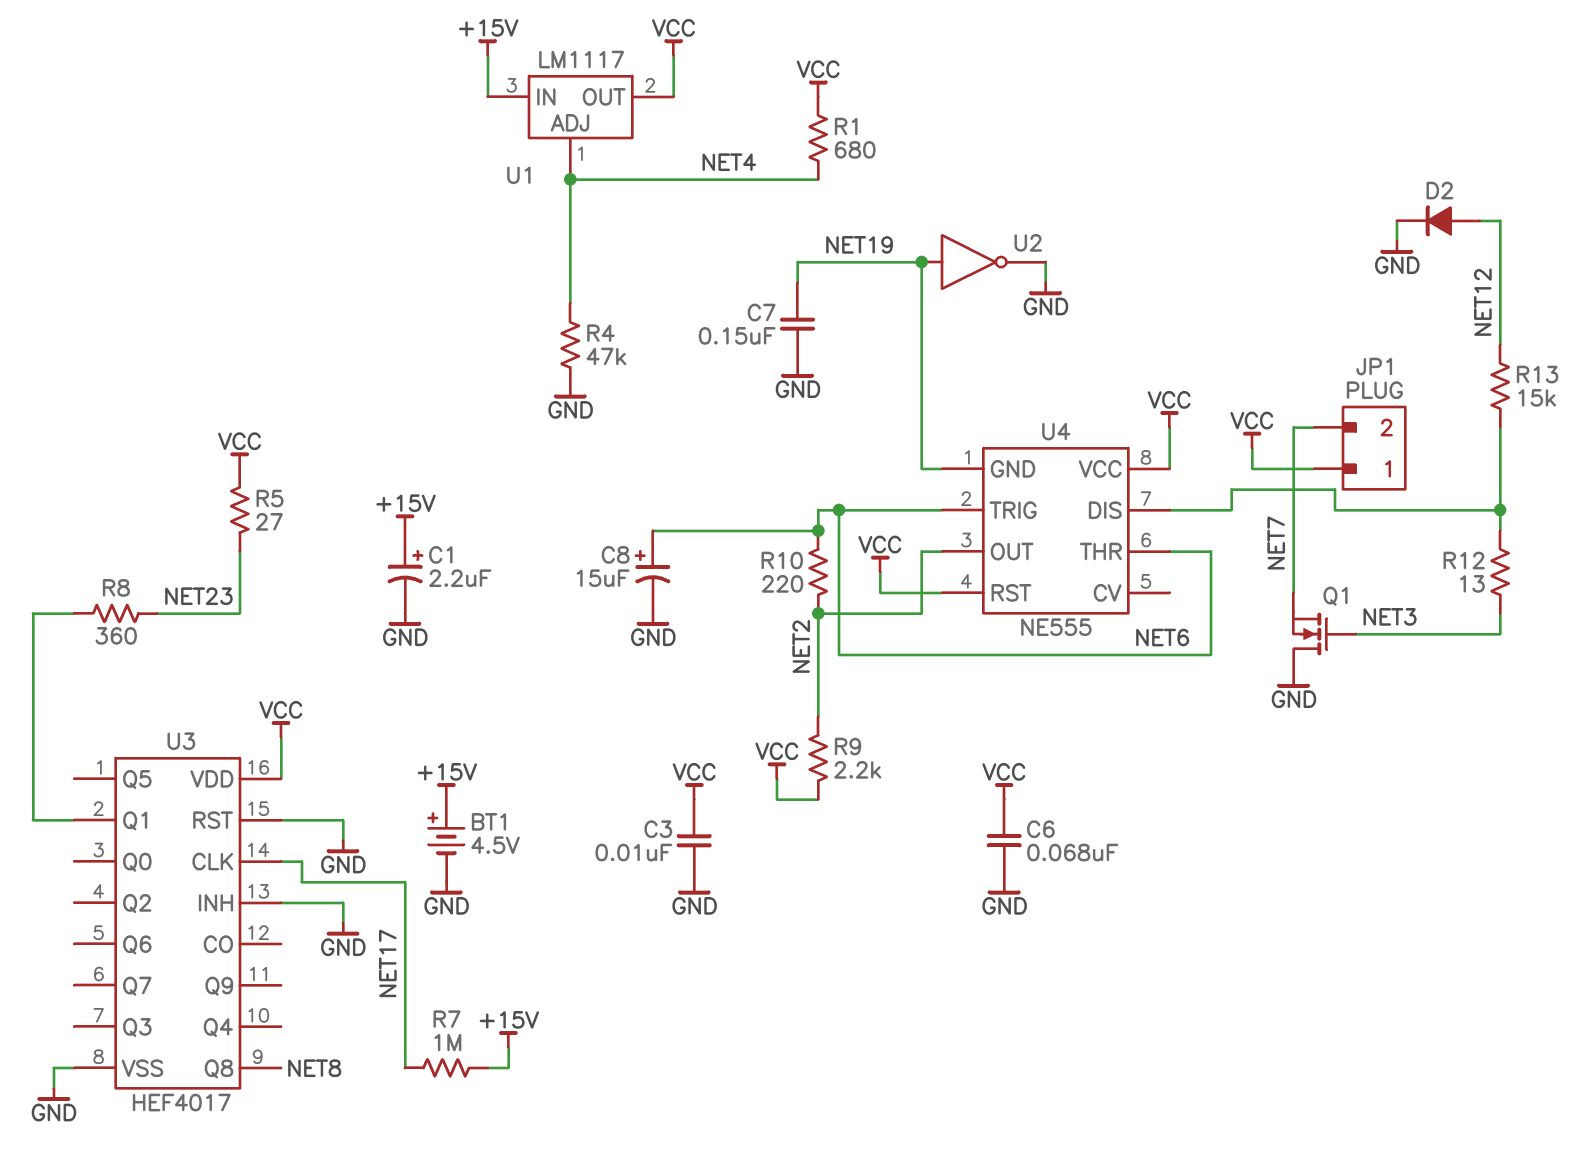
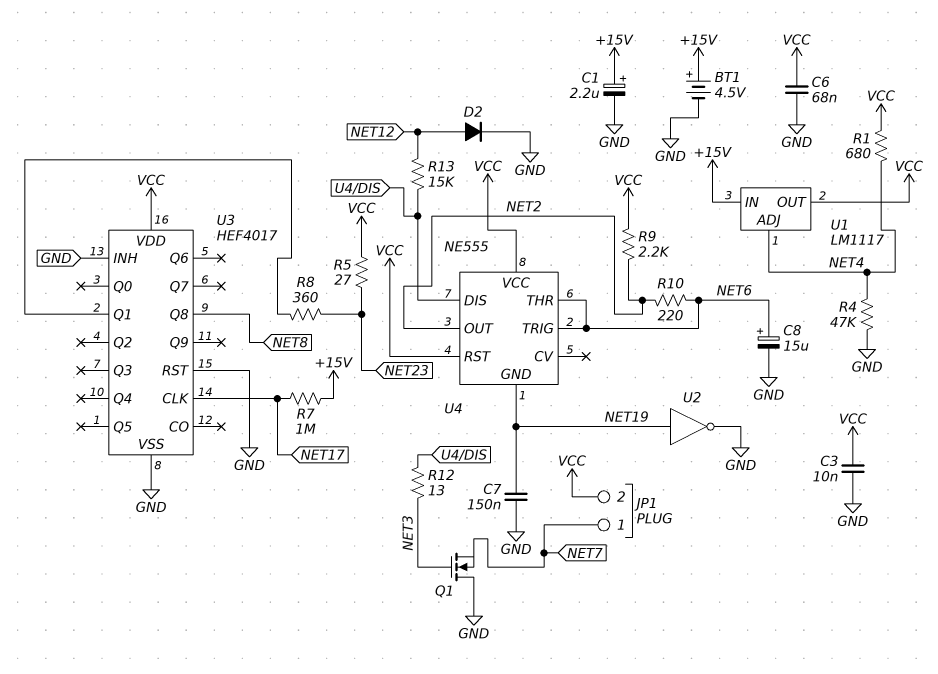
JP1 pin 1: VCC -> NET7
JP1 pin 2: NET7 -> VCC

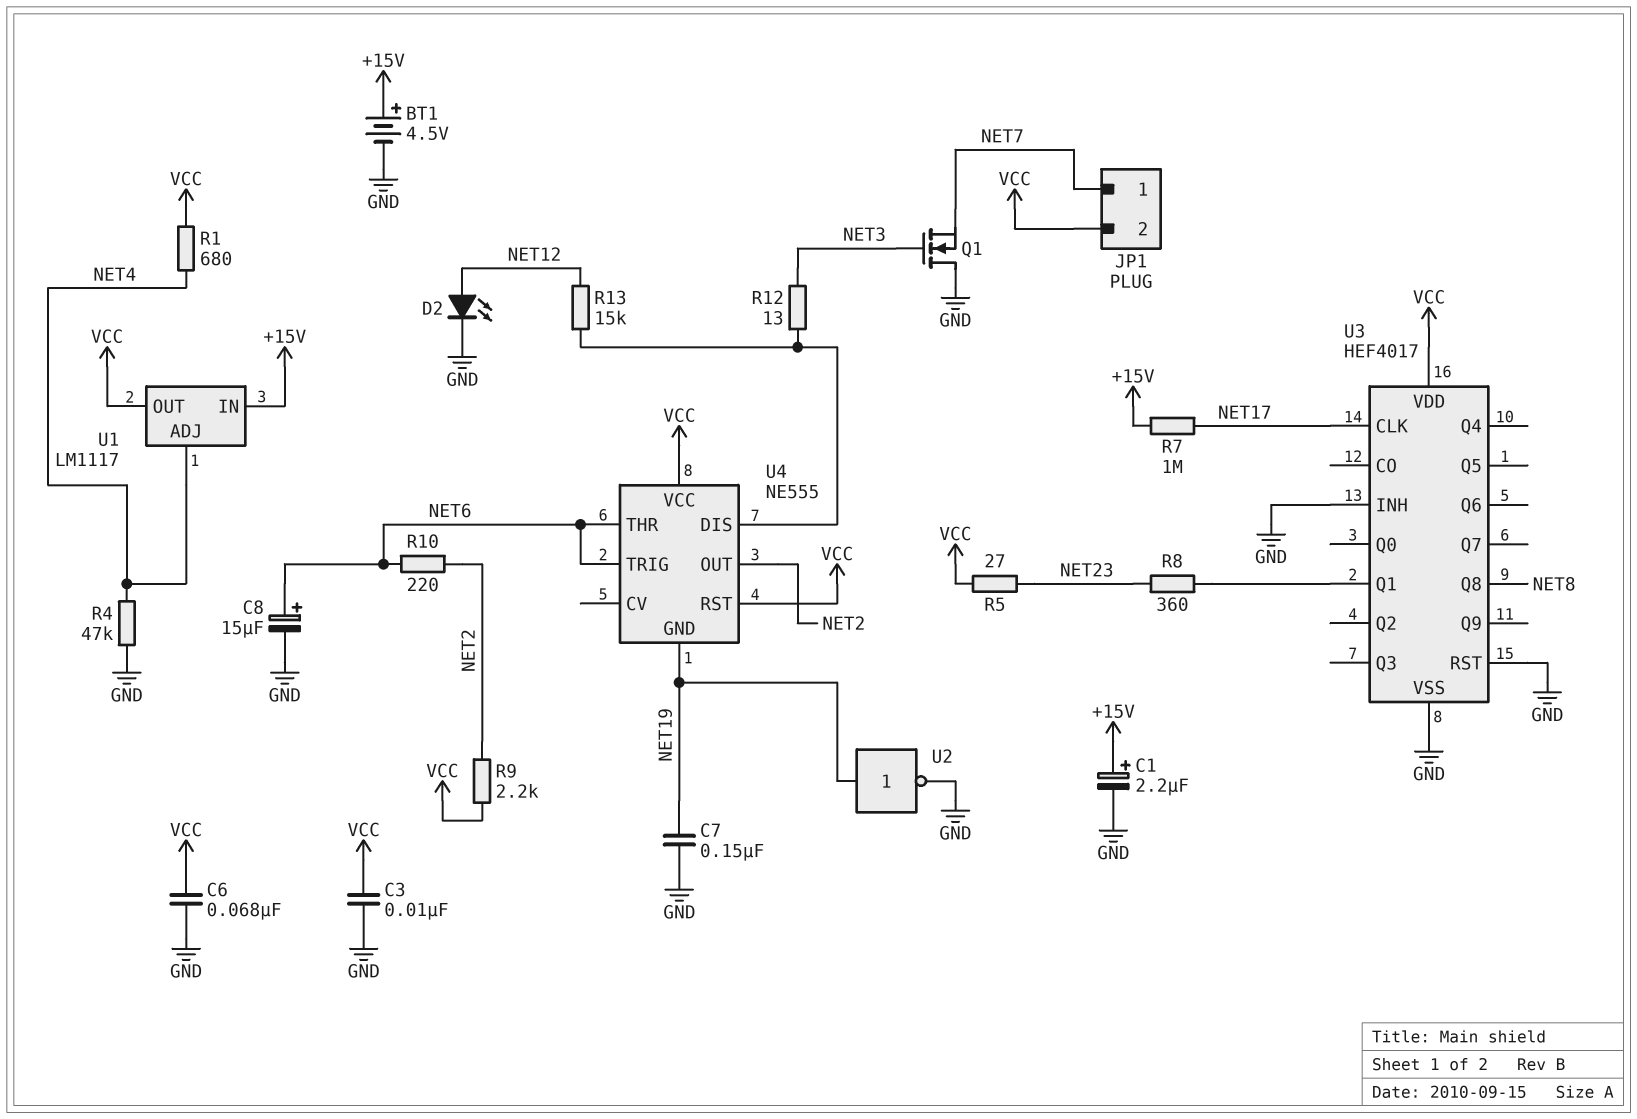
D2: diode (A NET12, K GND) -> LED (A NET12, K GND)

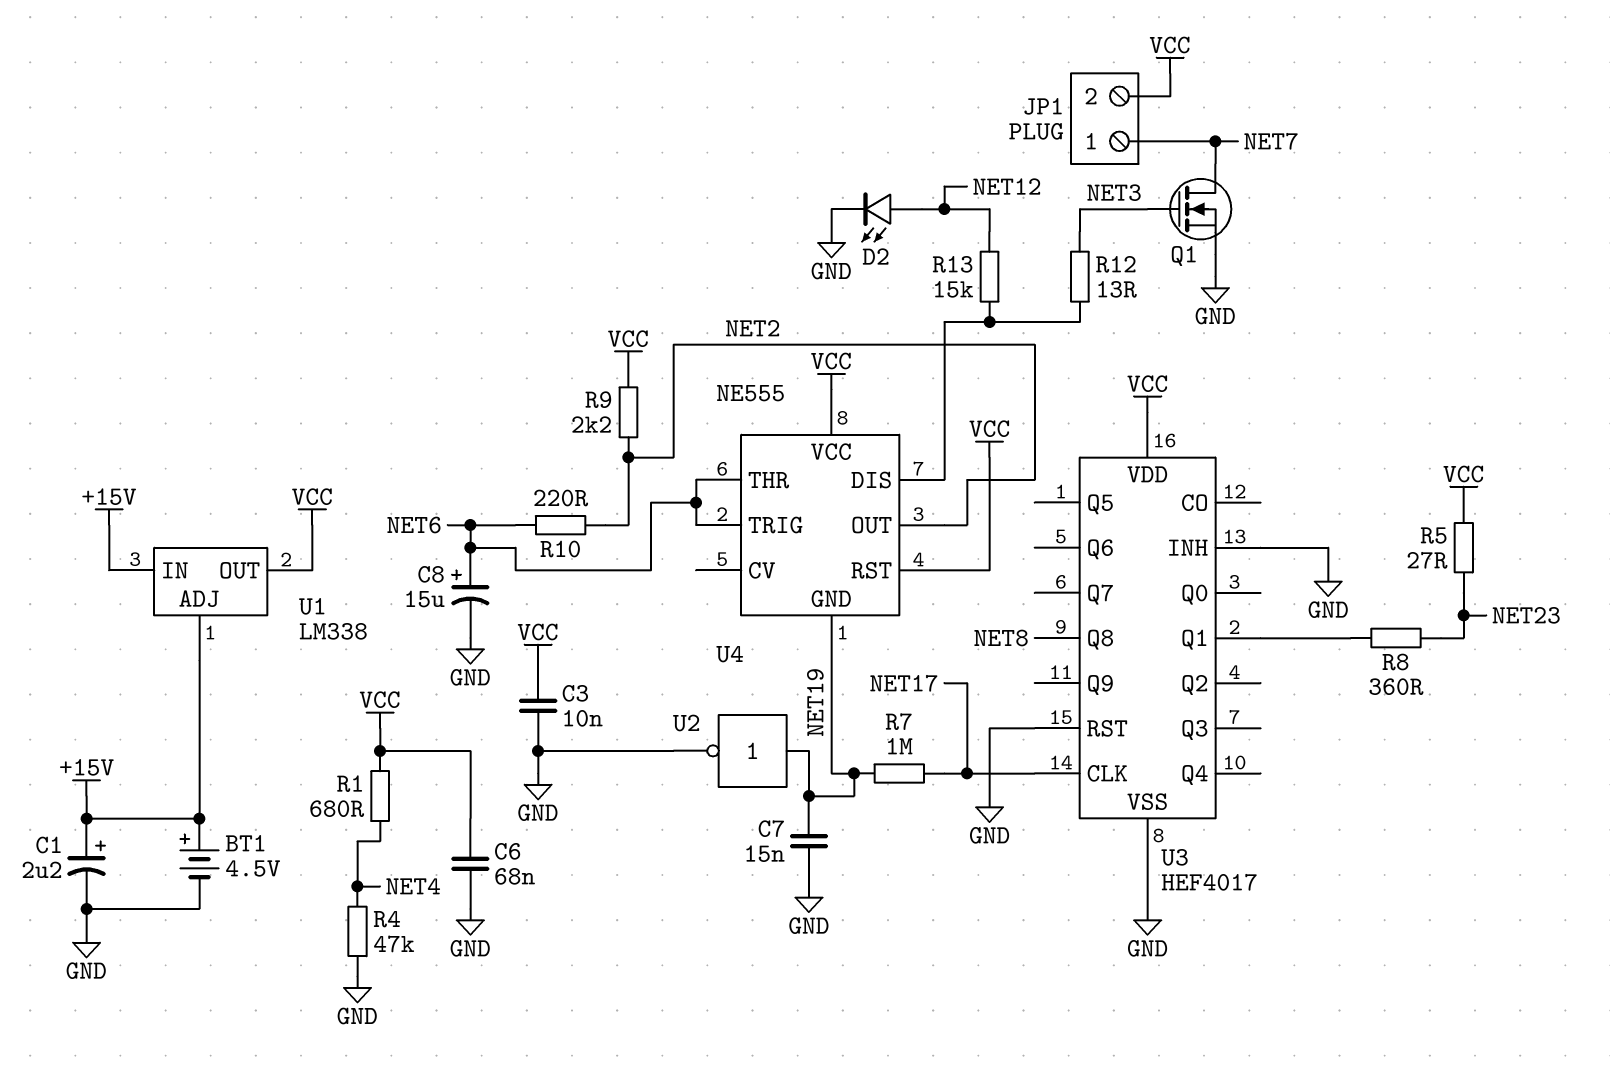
C7: 150nF (GND, NET19) -> 15nF (GND, NET19)
Q1: NMOS (G NET3, D GND, S NET7) -> NMOS (G NET3, D NET7, S GND)
R7: 1M (+15V, NET17) -> 1M (NET17, NET19)
U1: LM1117 -> LM338
U1 pin ADJ: NET4 -> +15V

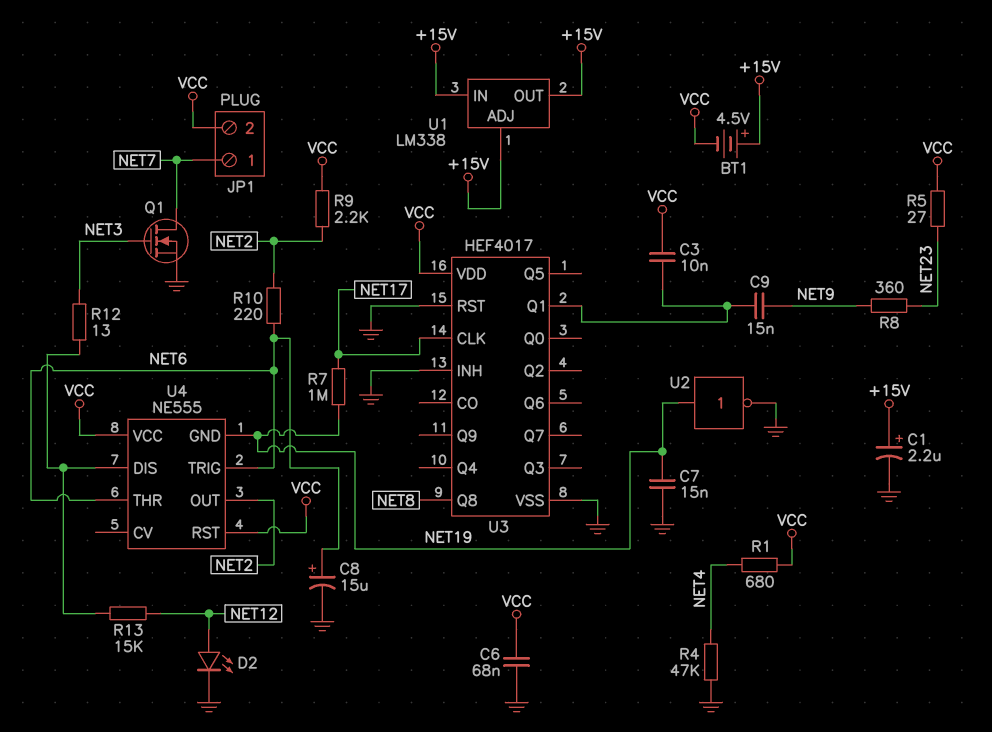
BT1: 4.5V (plus +15V, minus GND) -> 4.5V (plus +15V, minus VCC)
C3: 10nF (GND, VCC) -> 10nF (U3/Q1, VCC)
C9: none -> 15nF (NET9, U3/Q1)
R8: 360 (NET23, U3/Q1) -> 360 (NET9, NET23)
U1 pin OUT: VCC -> +15V

